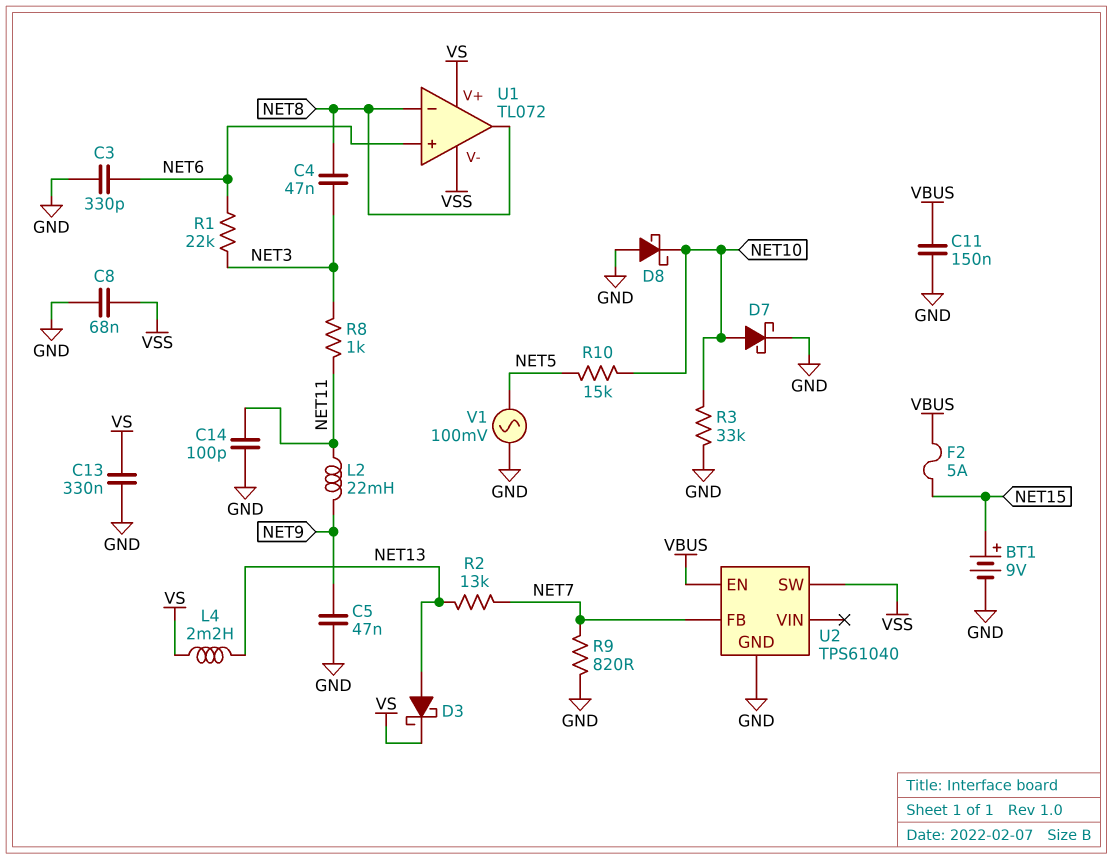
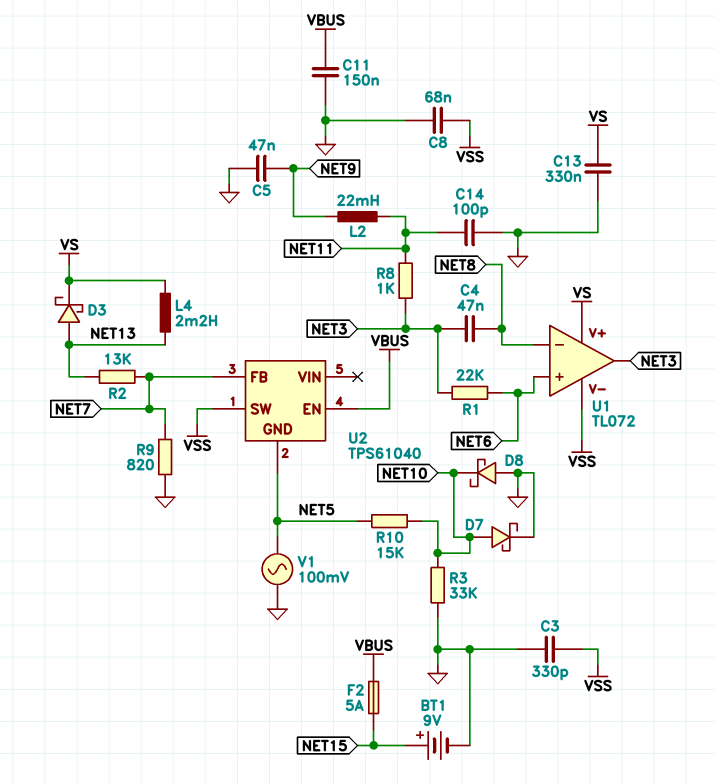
C3: 330pF (GND, NET6) -> 330pF (GND, VSS)
U1 pin out: NET8 -> NET3
U2 pin GND: GND -> NET5

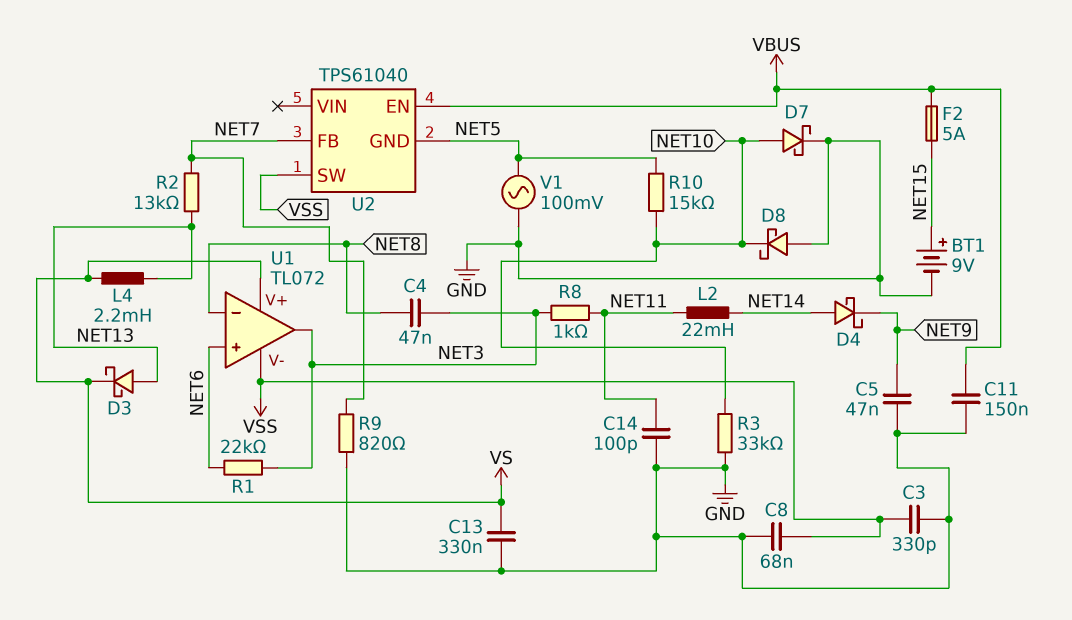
D4: none -> schottky (A NET14, K NET9)
L2: 22mH (NET9, NET11) -> 22mH (NET11, NET14)

